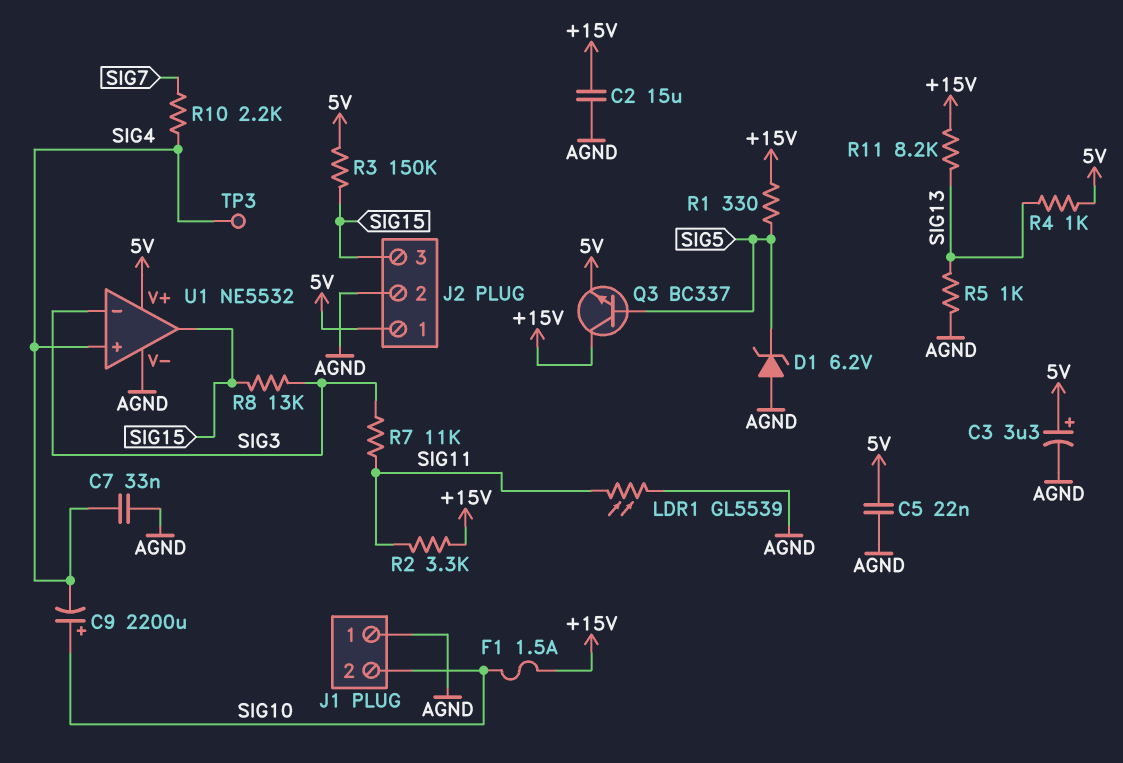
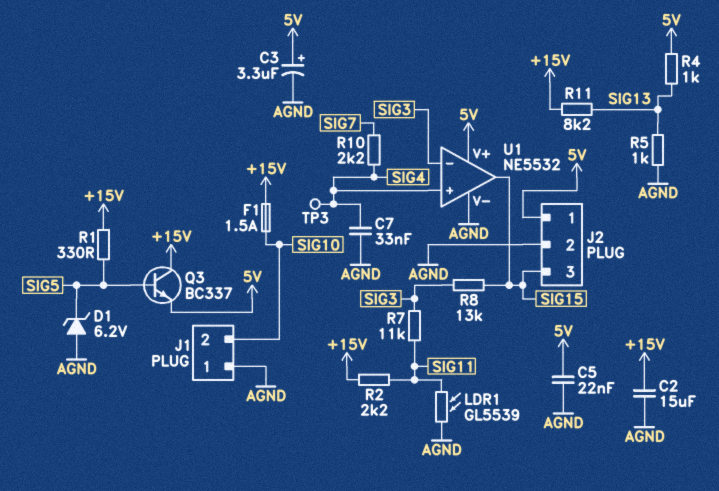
C9: 2200uF (plus SIG10, minus SIG4) -> none
R2: 3.3k (+15V, SIG11) -> 2.2k (+15V, SIG11)
R3: 150k (5V, SIG15) -> none

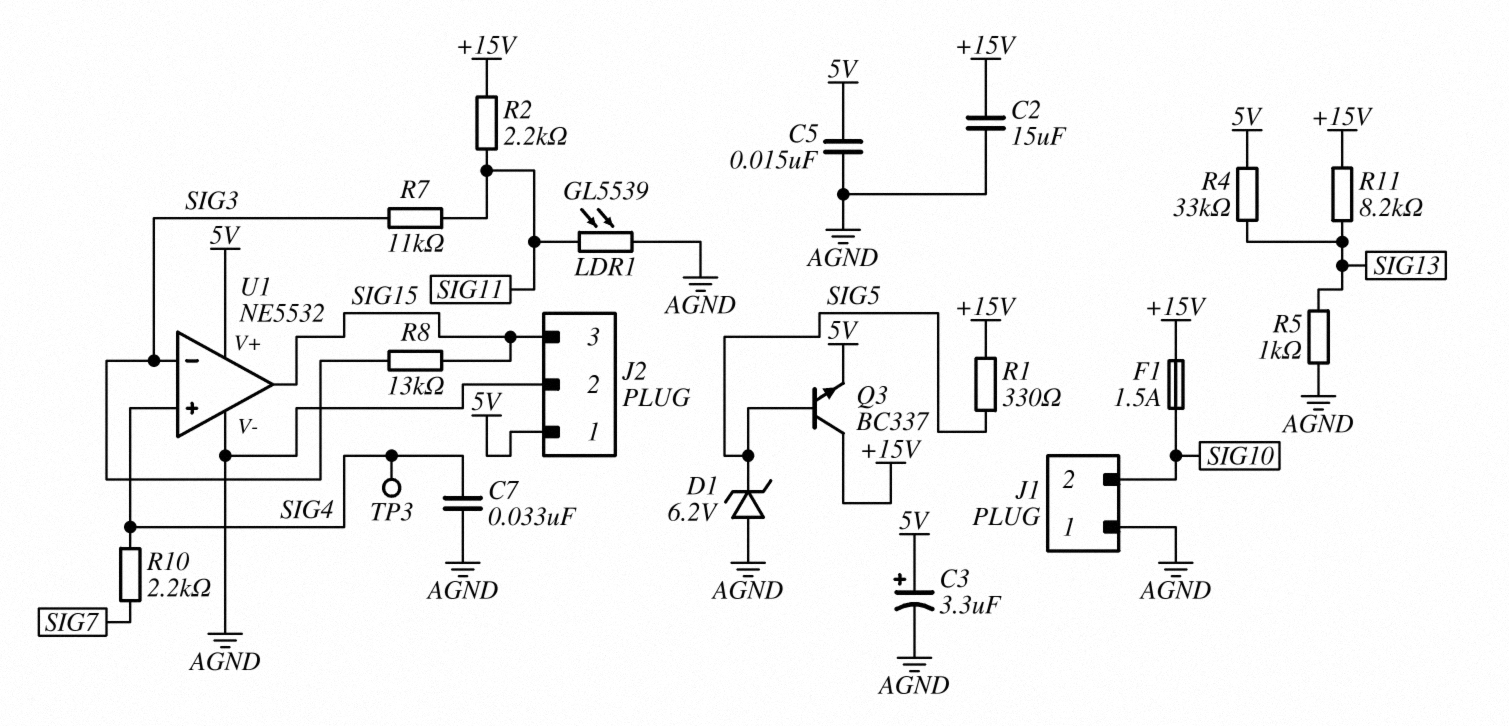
C5: 22nF (5V, AGND) -> 15nF (5V, AGND)
R4: 1k (5V, SIG13) -> 33k (5V, SIG13)

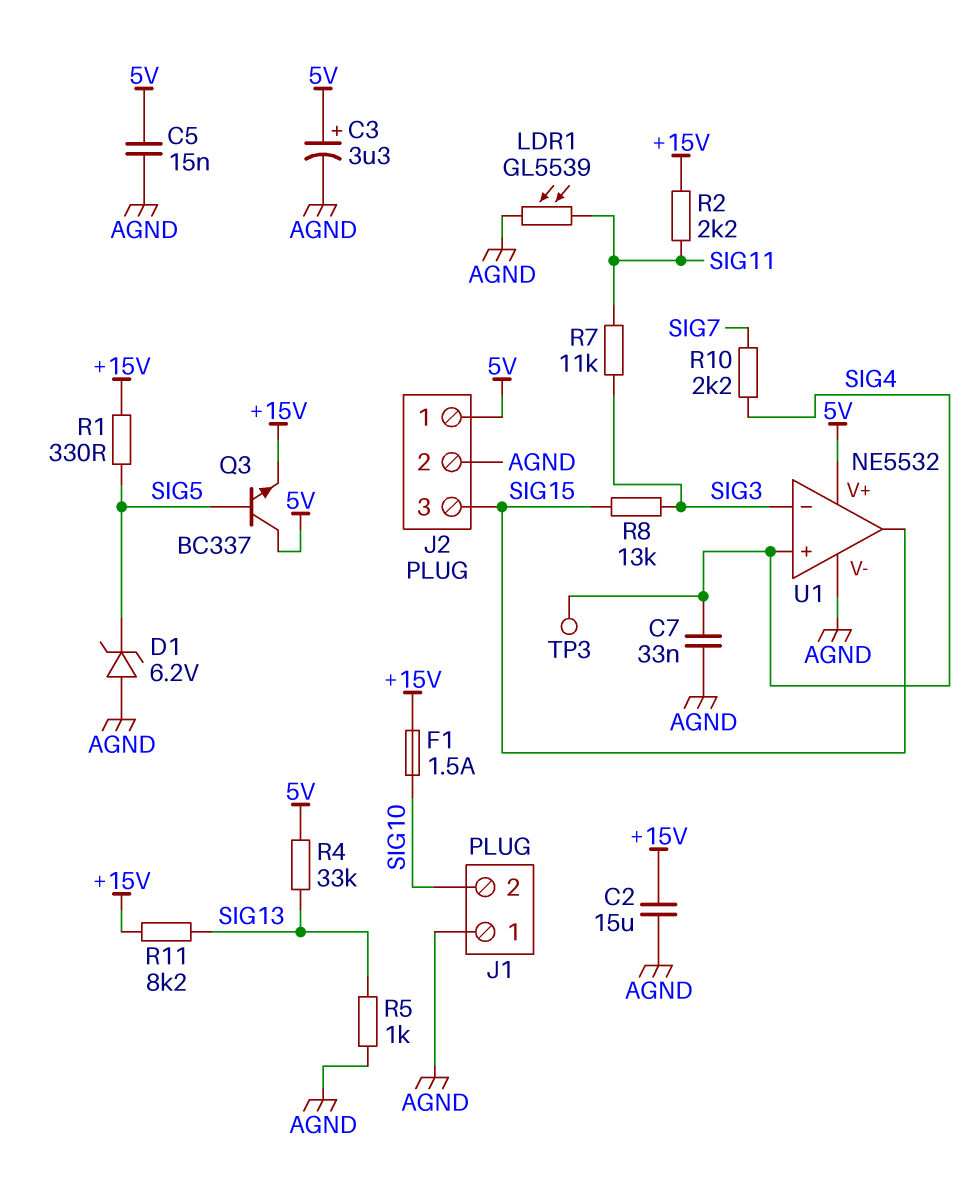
Q3: NPN BC337 (B SIG5, C +15V, E 5V) -> NPN BC337 (B SIG5, C 5V, E +15V)

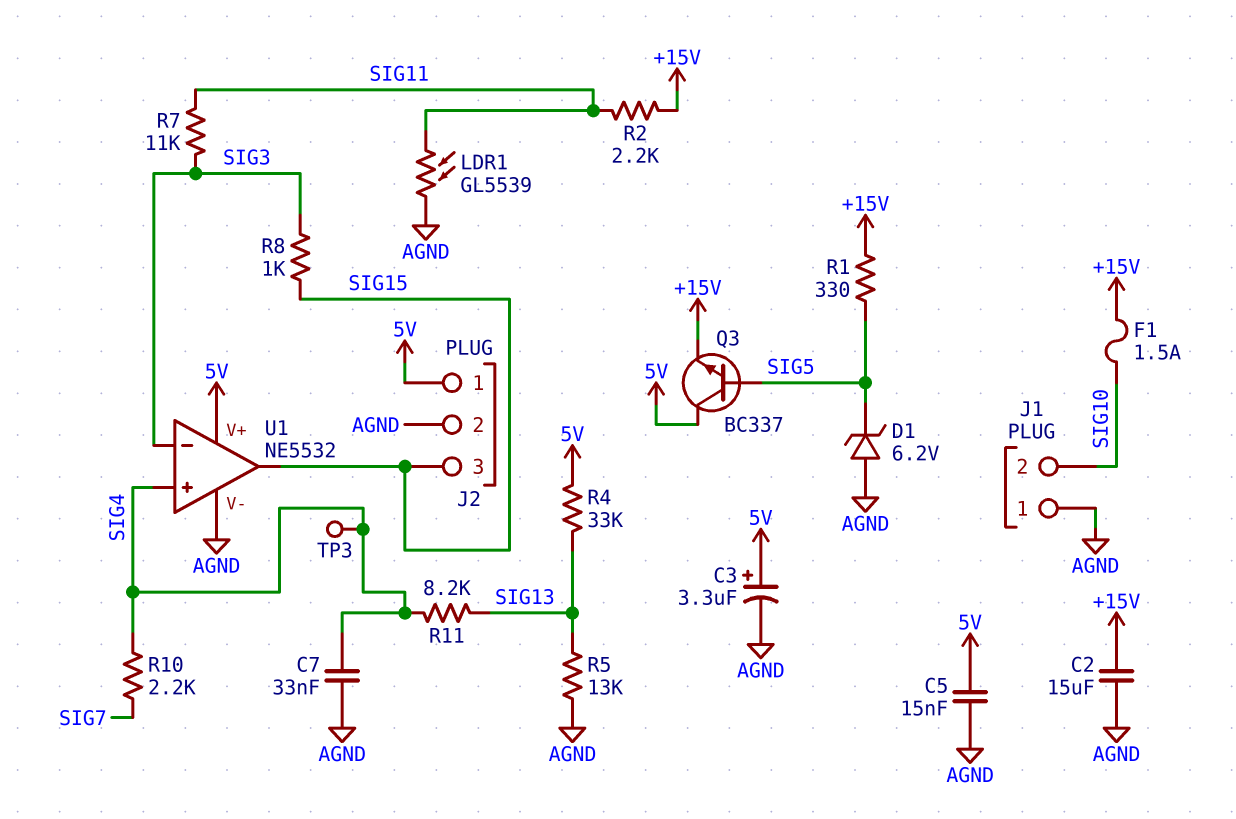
R5: 1k (AGND, SIG13) -> 13k (AGND, SIG13)
R8: 13k (SIG3, SIG15) -> 1k (SIG3, SIG15)
R11: 8.2k (+15V, SIG13) -> 8.2k (SIG4, SIG13)

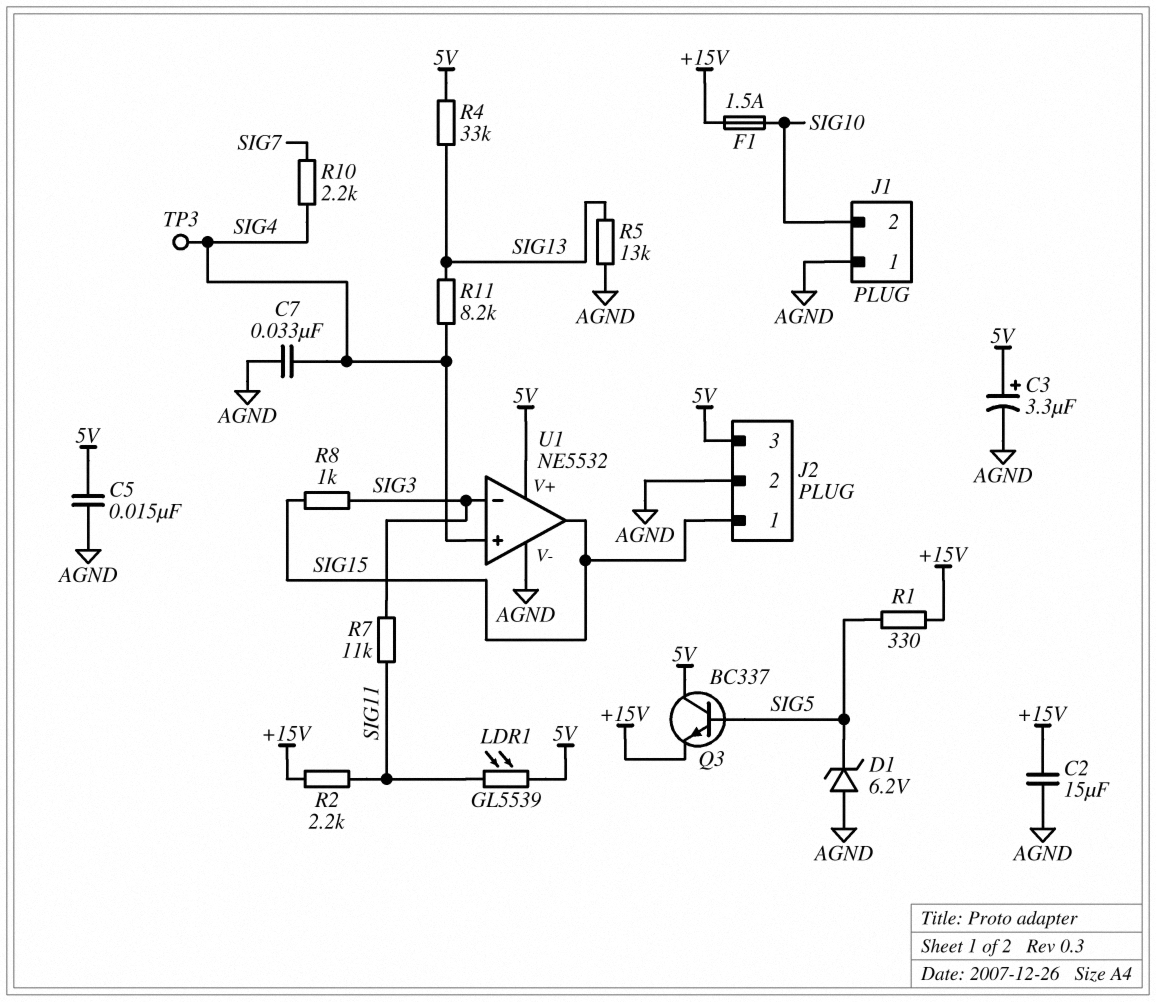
J2 pin 1: 5V -> SIG15
J2 pin 3: SIG15 -> 5V
LDR1: GL5539 (AGND, SIG11) -> GL5539 (5V, SIG11)

